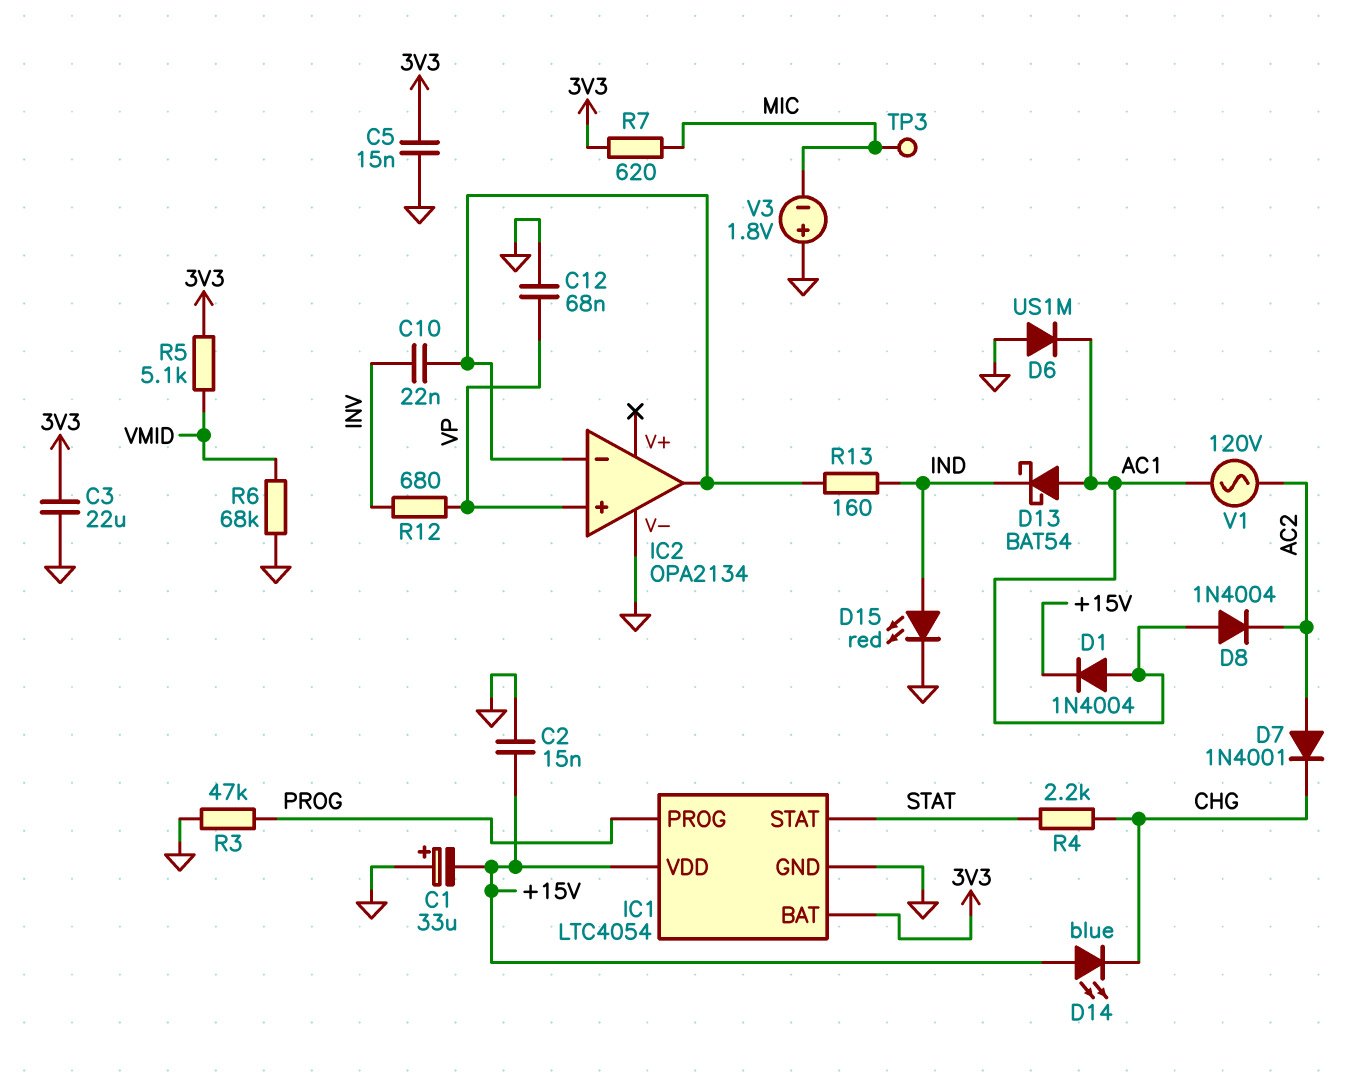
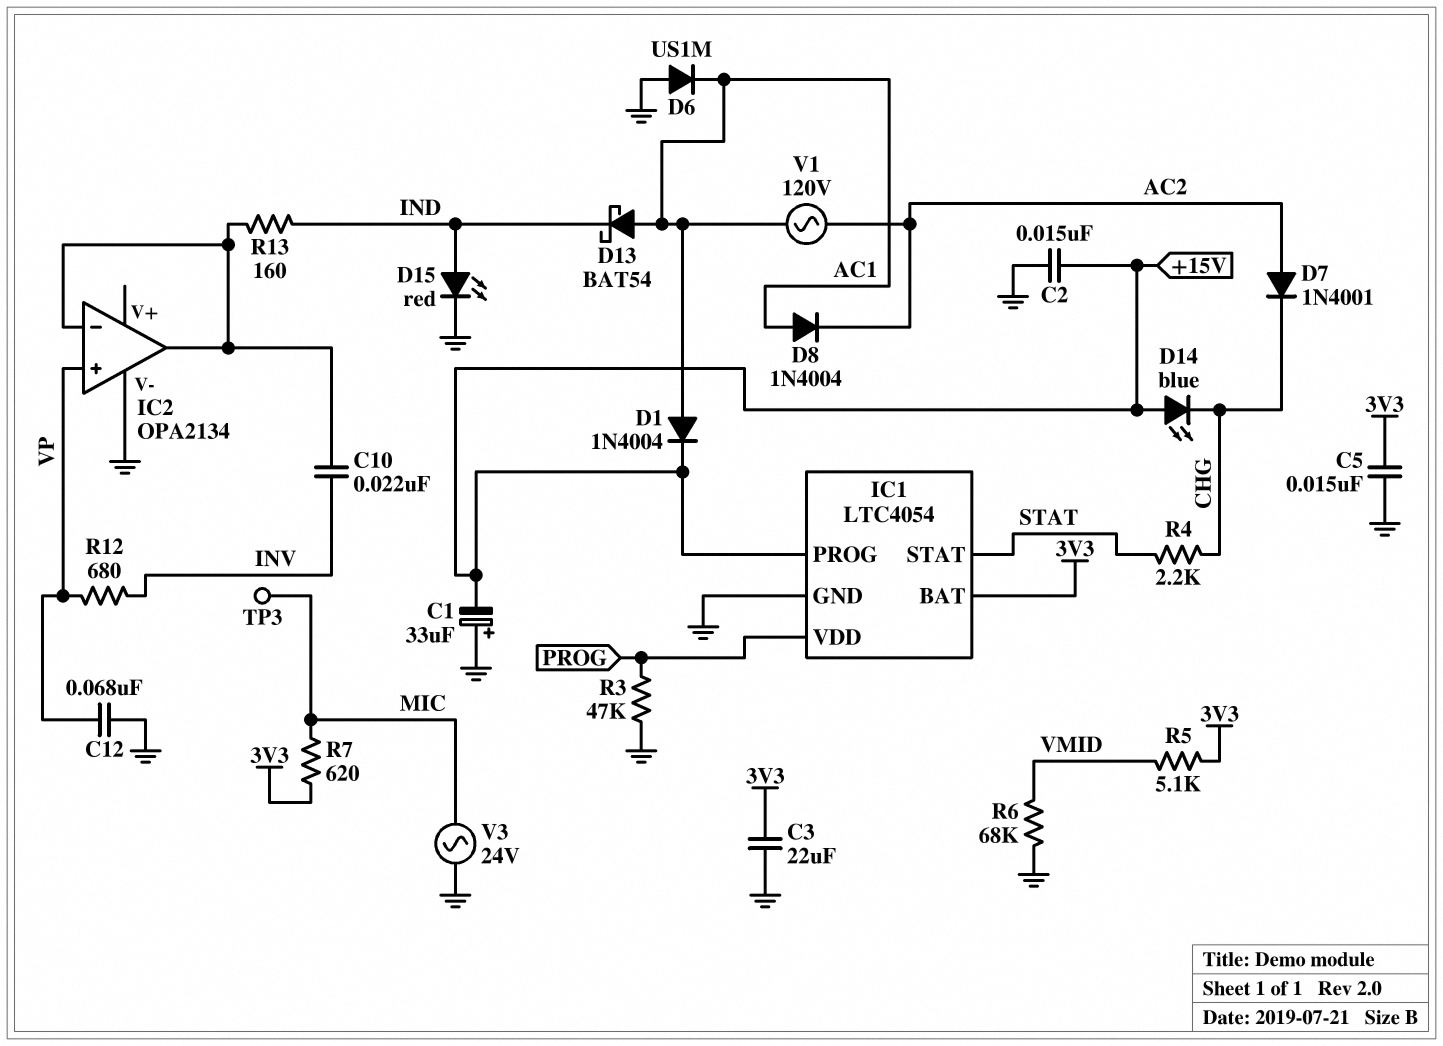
IC1 pin PROG: PROG -> +15V
IC1 pin VDD: +15V -> PROG
V3: 1.8V (plus GND, minus MIC) -> AC 24V (GND, MIC)

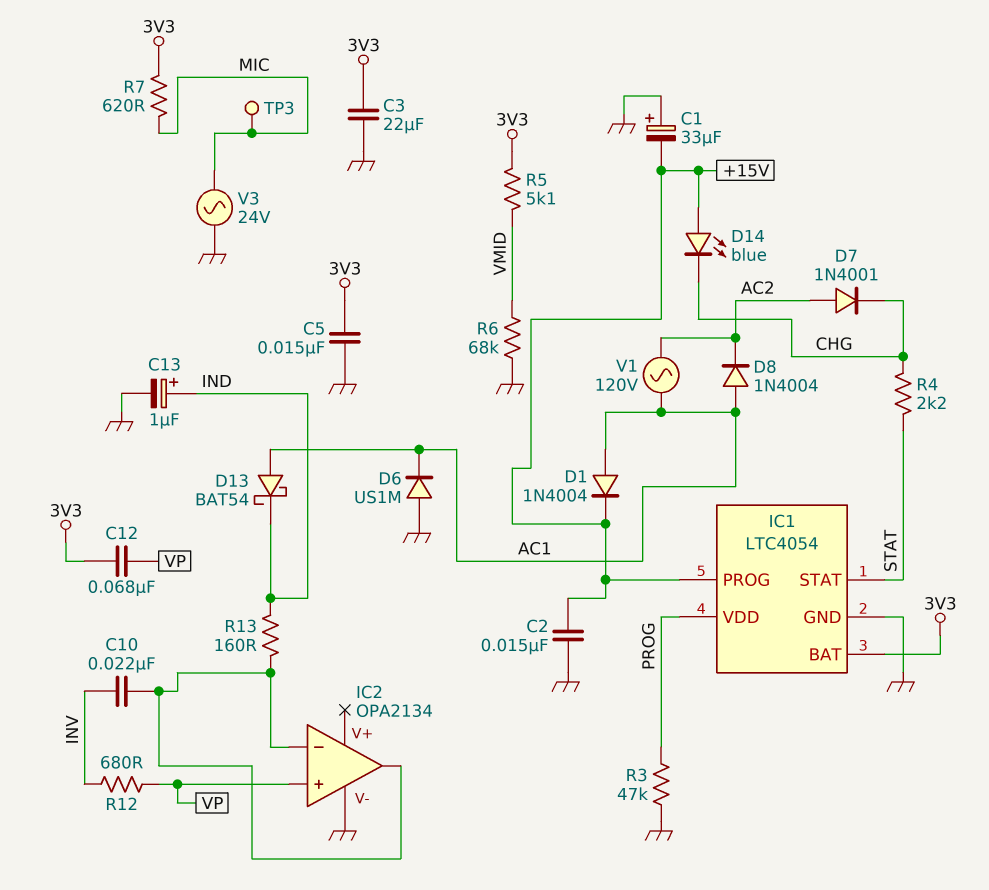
C12: 68nF (GND, VP) -> 68nF (3V3, VP)
C13: none -> 1uF (plus IND, minus GND)
D15: LED red (A IND, K GND) -> none

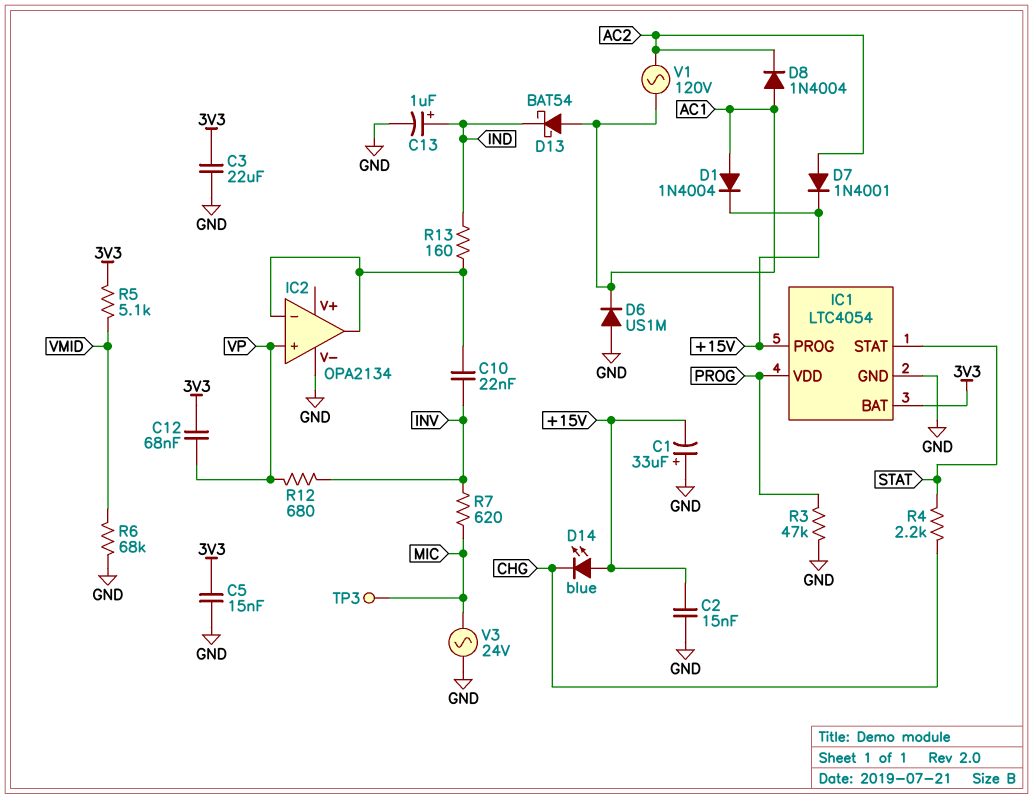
D7: diode 1N4001 (A AC2, K CHG) -> diode 1N4001 (A AC2, K +15V)
R7: 620 (3V3, MIC) -> 620 (INV, MIC)

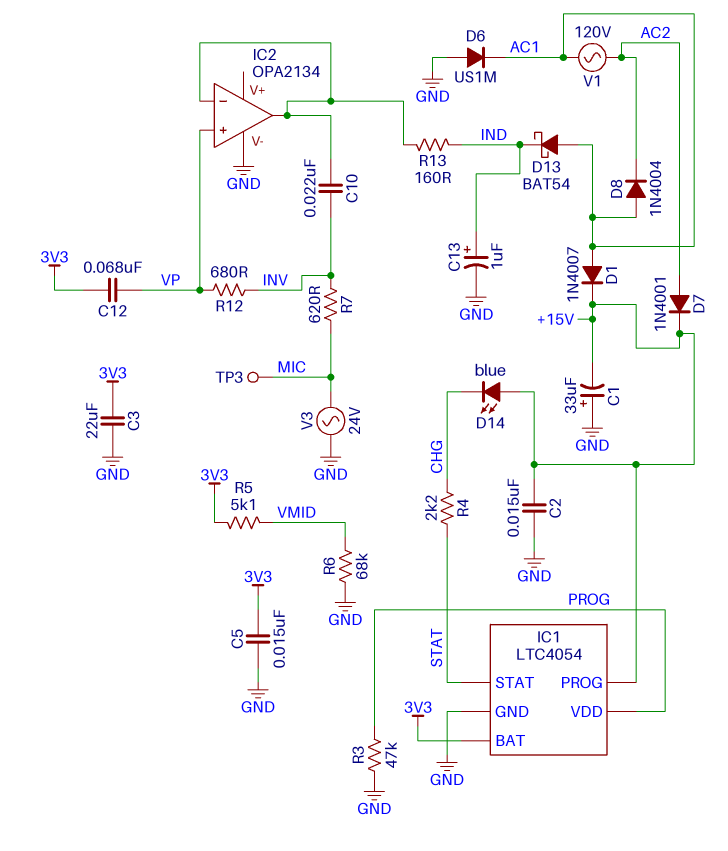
D1: diode 1N4004 (A AC1, K +15V) -> diode 1N4007 (A AC1, K +15V)

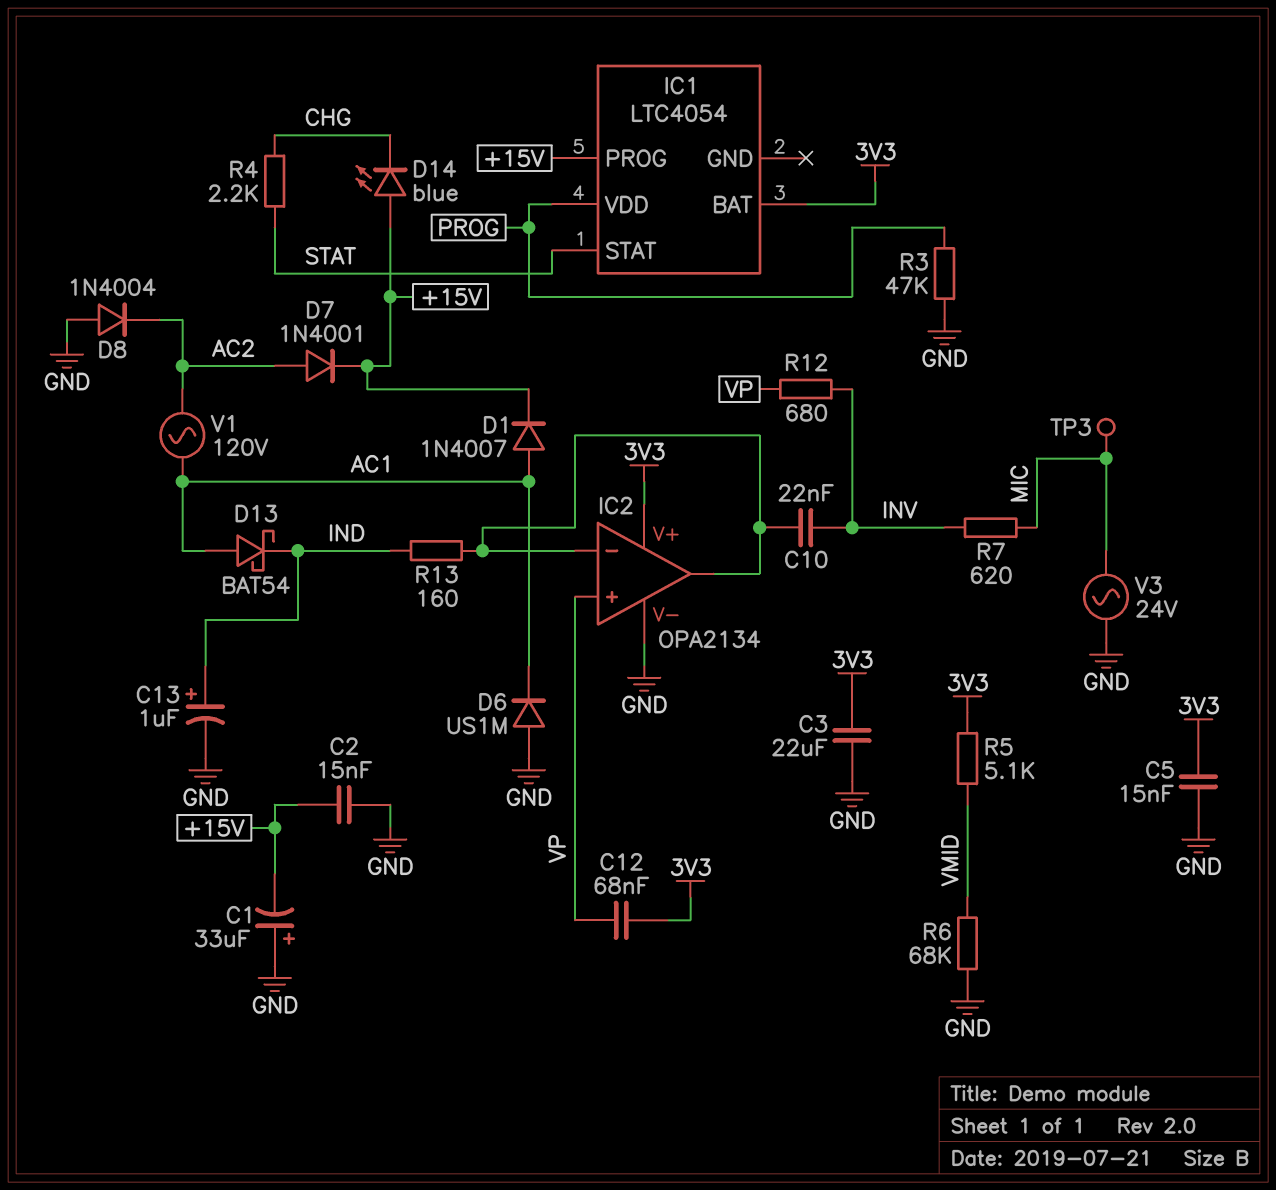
D8: diode 1N4004 (A AC1, K AC2) -> diode 1N4004 (A GND, K AC2)
IC1 pin GND: GND -> none
IC2 pin V+: none -> 3V3

